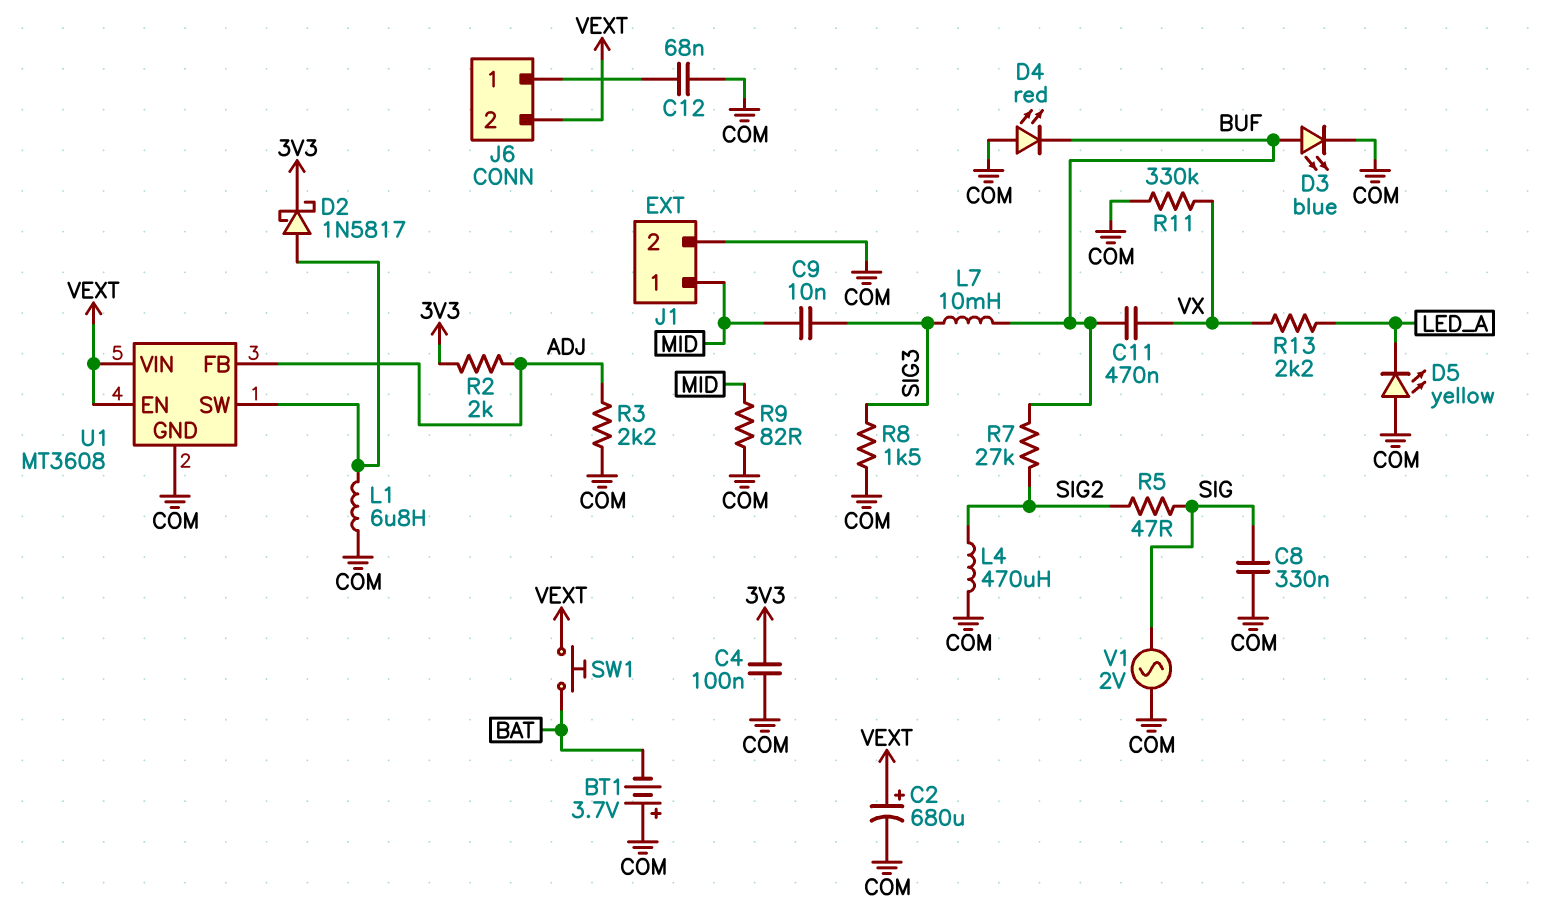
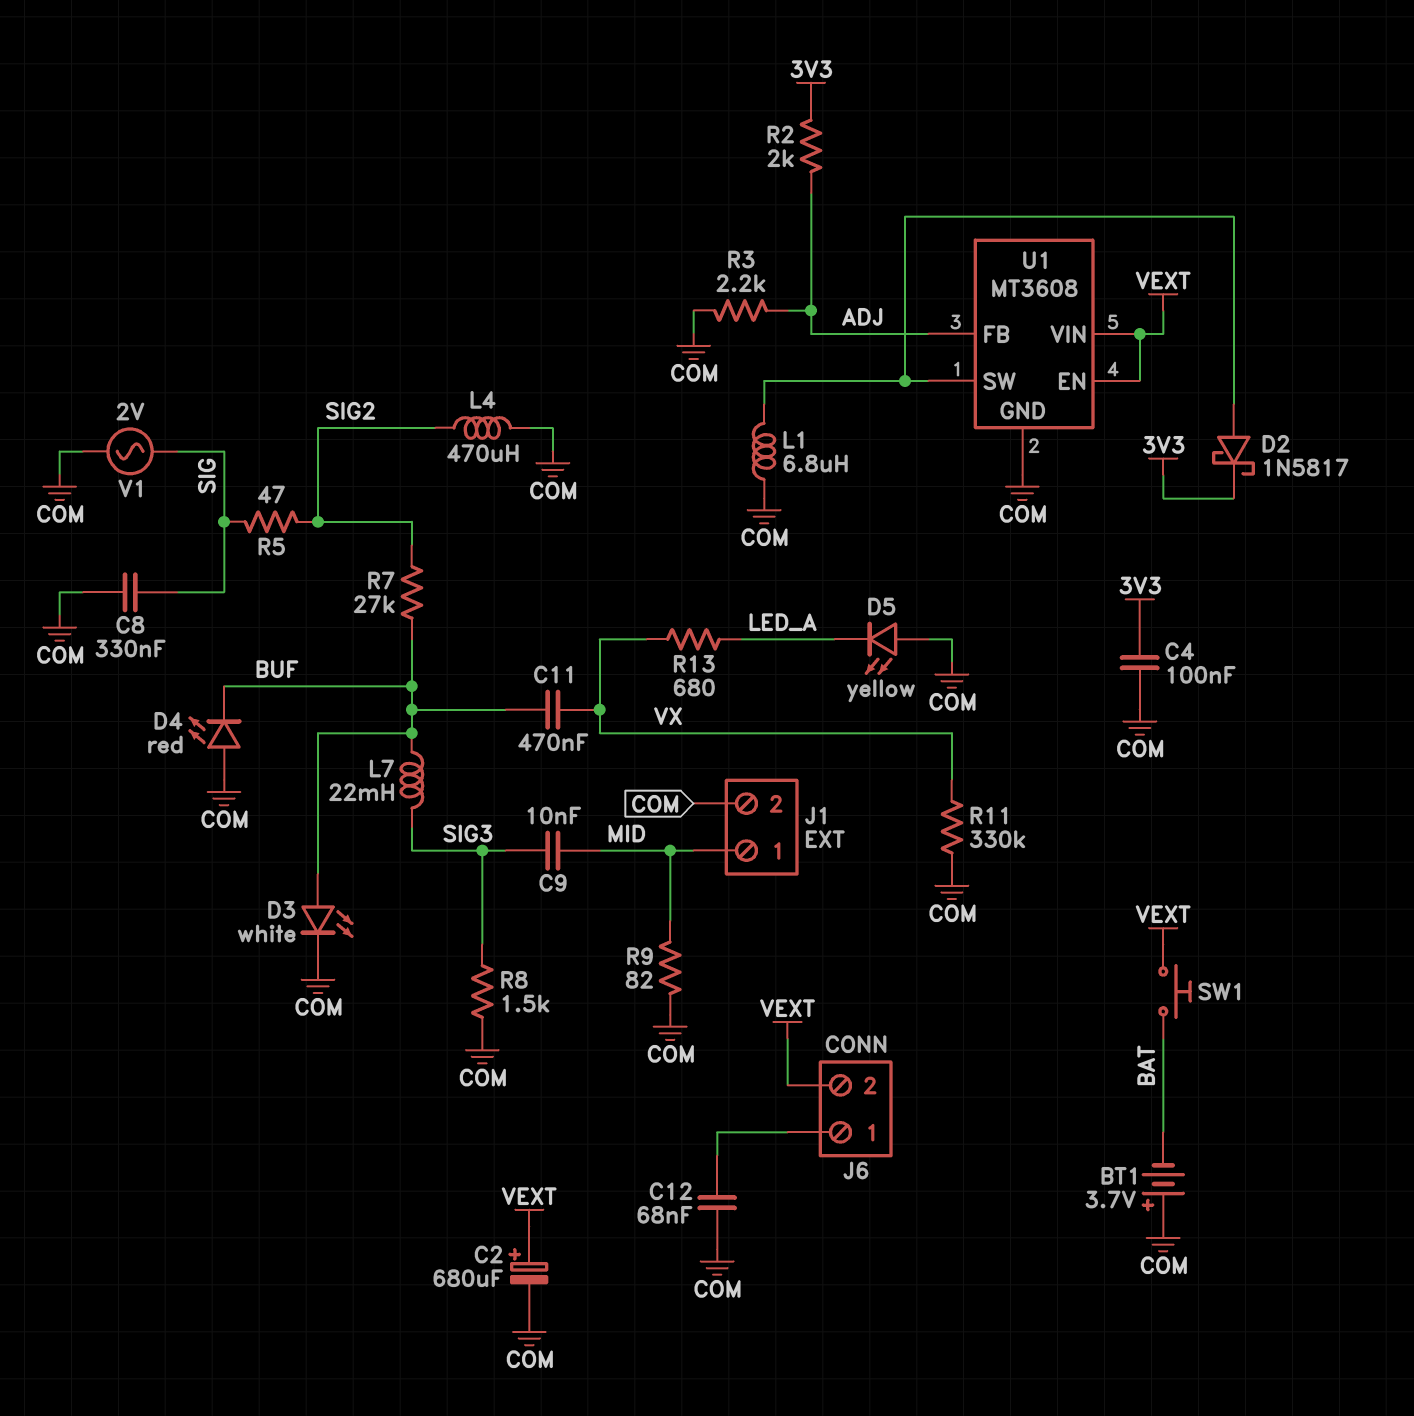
D3: LED blue (A BUF, K COM) -> LED white (A BUF, K COM)
L7: 10mH (BUF, SIG3) -> 22mH (BUF, SIG3)
R13: 2.2k (LED_A, VX) -> 680 (LED_A, VX)

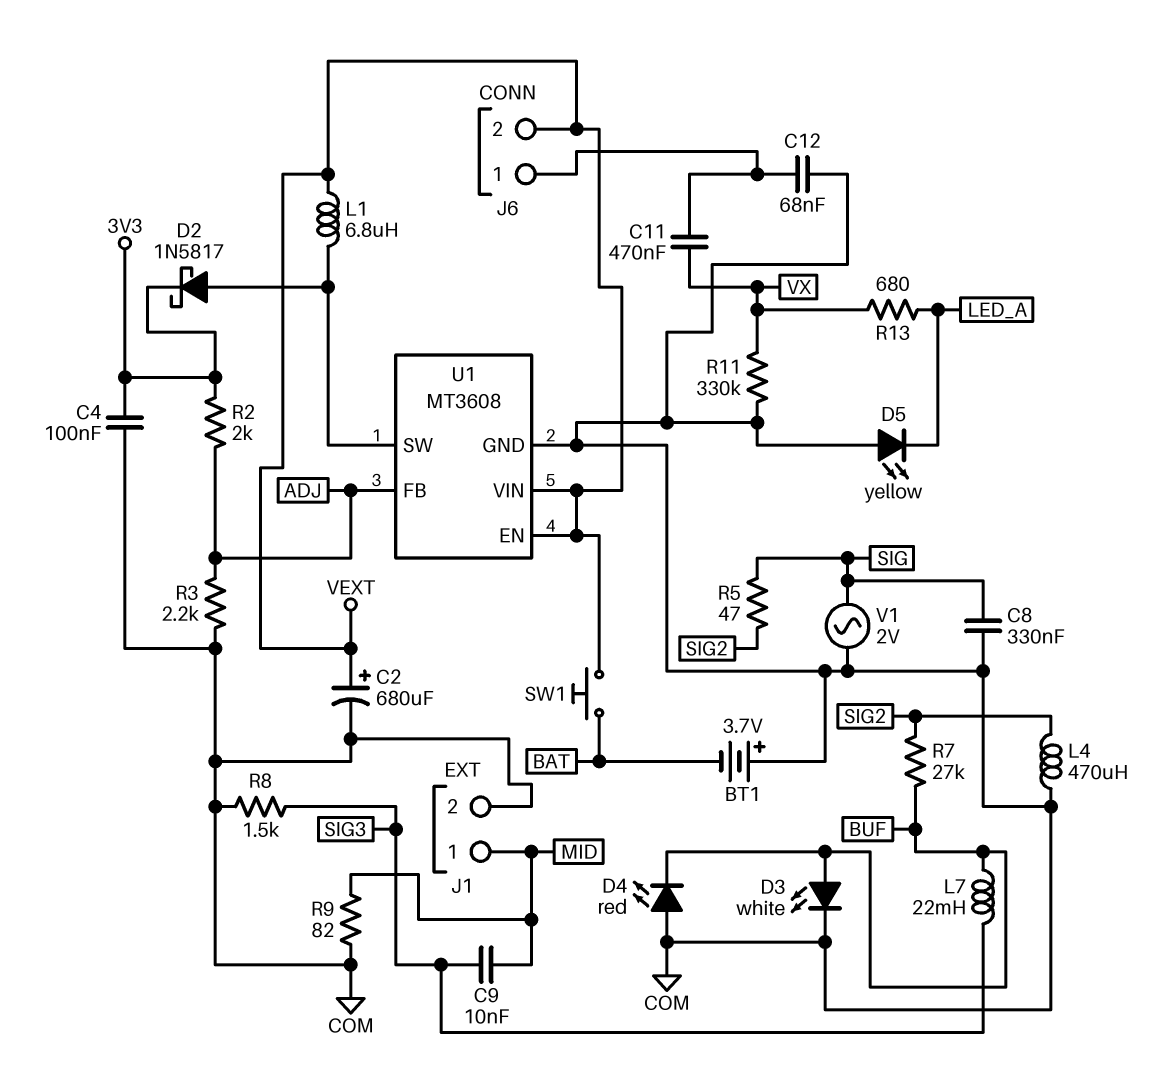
C11: 470nF (BUF, VX) -> 470nF (J6/1, VX)
L1: 6.8uH (COM, U1/SW) -> 6.8uH (U1/SW, VEXT)

